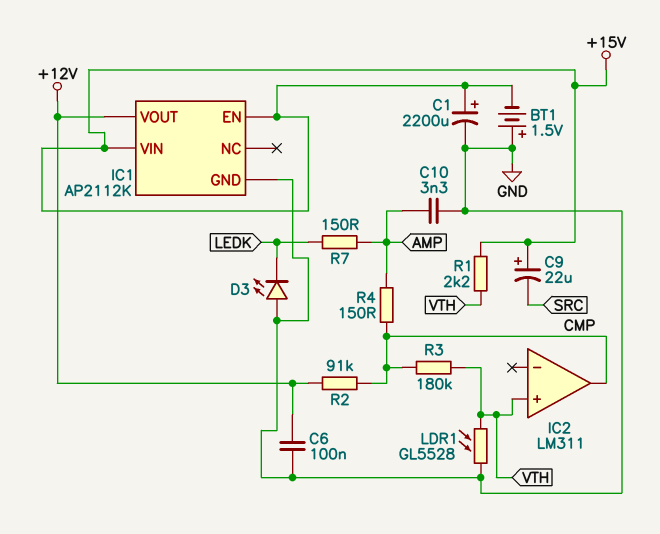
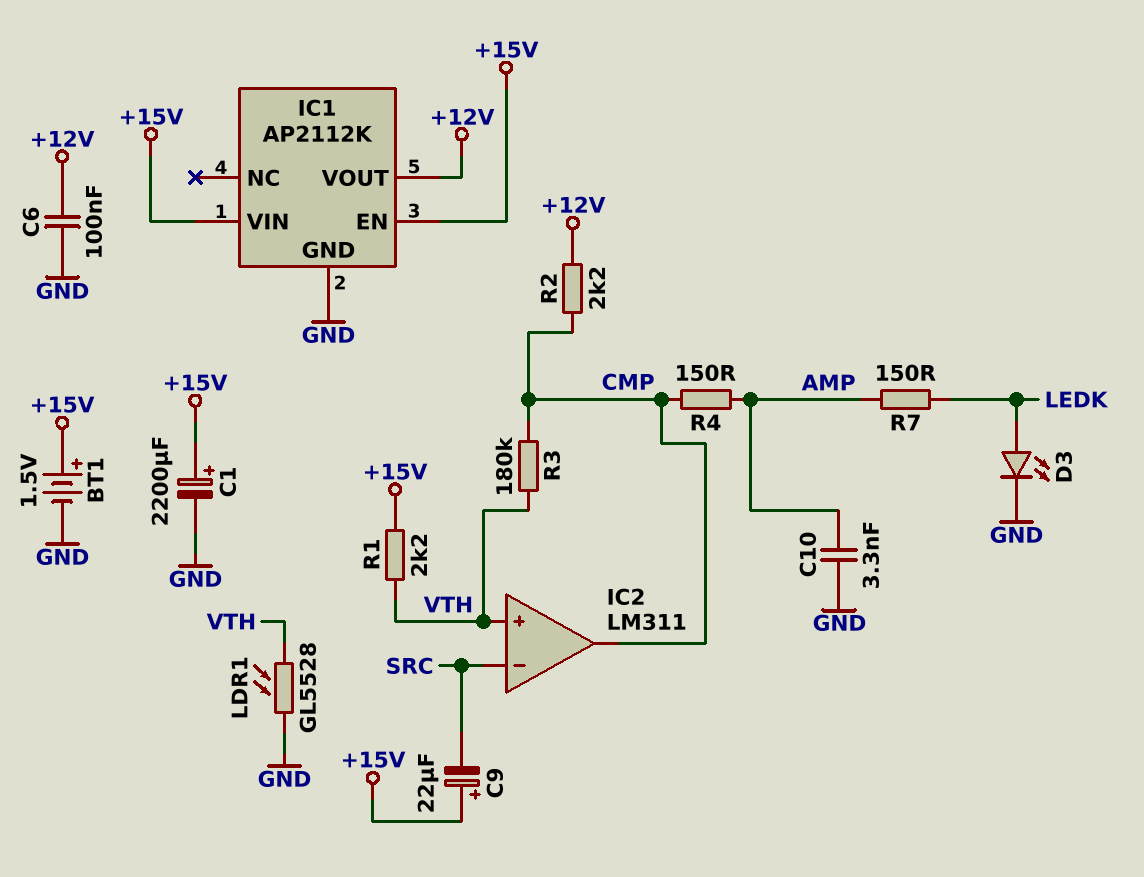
BT1: 1.5V (plus GND, minus +15V) -> 1.5V (plus +15V, minus GND)
D3: LED (A GND, K LEDK) -> LED (A LEDK, K GND)
IC2 pin in-: none -> SRC
R2: 91k (+12V, CMP) -> 2.2k (+12V, CMP)

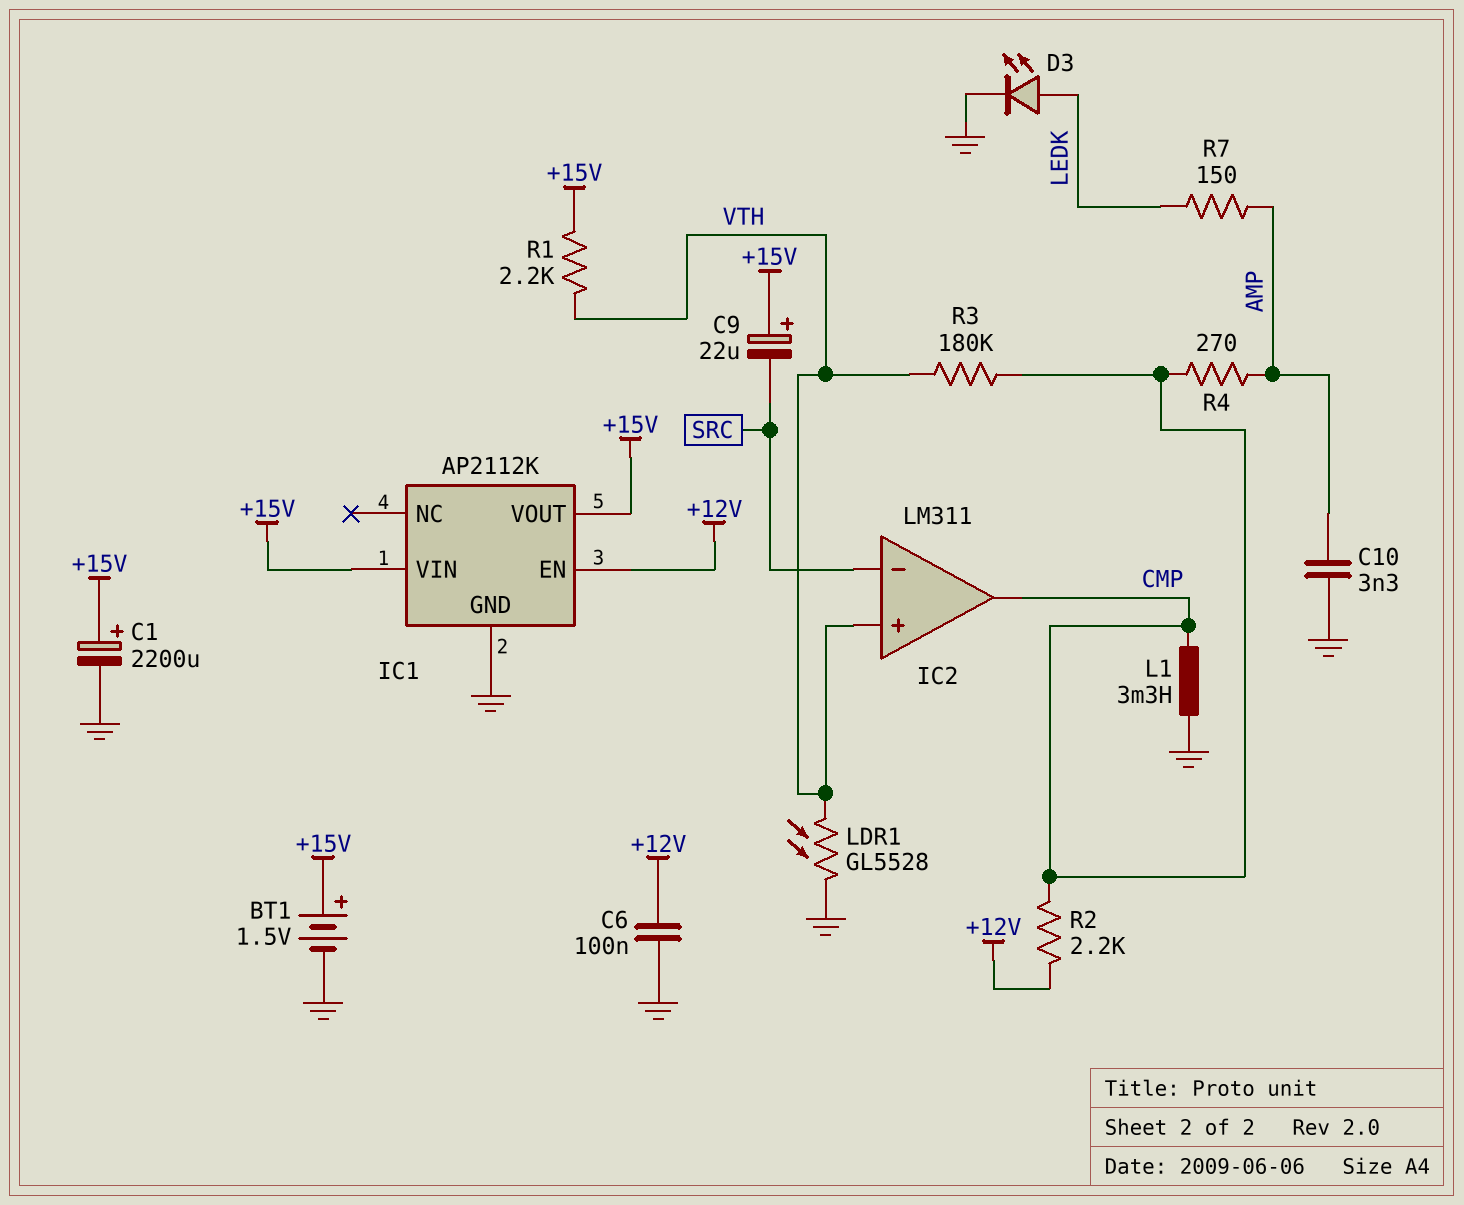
IC1 pin EN: +15V -> +12V
IC1 pin VOUT: +12V -> +15V
L1: none -> 3.3mH (CMP, GND)
R4: 150 (AMP, CMP) -> 270 (AMP, CMP)

